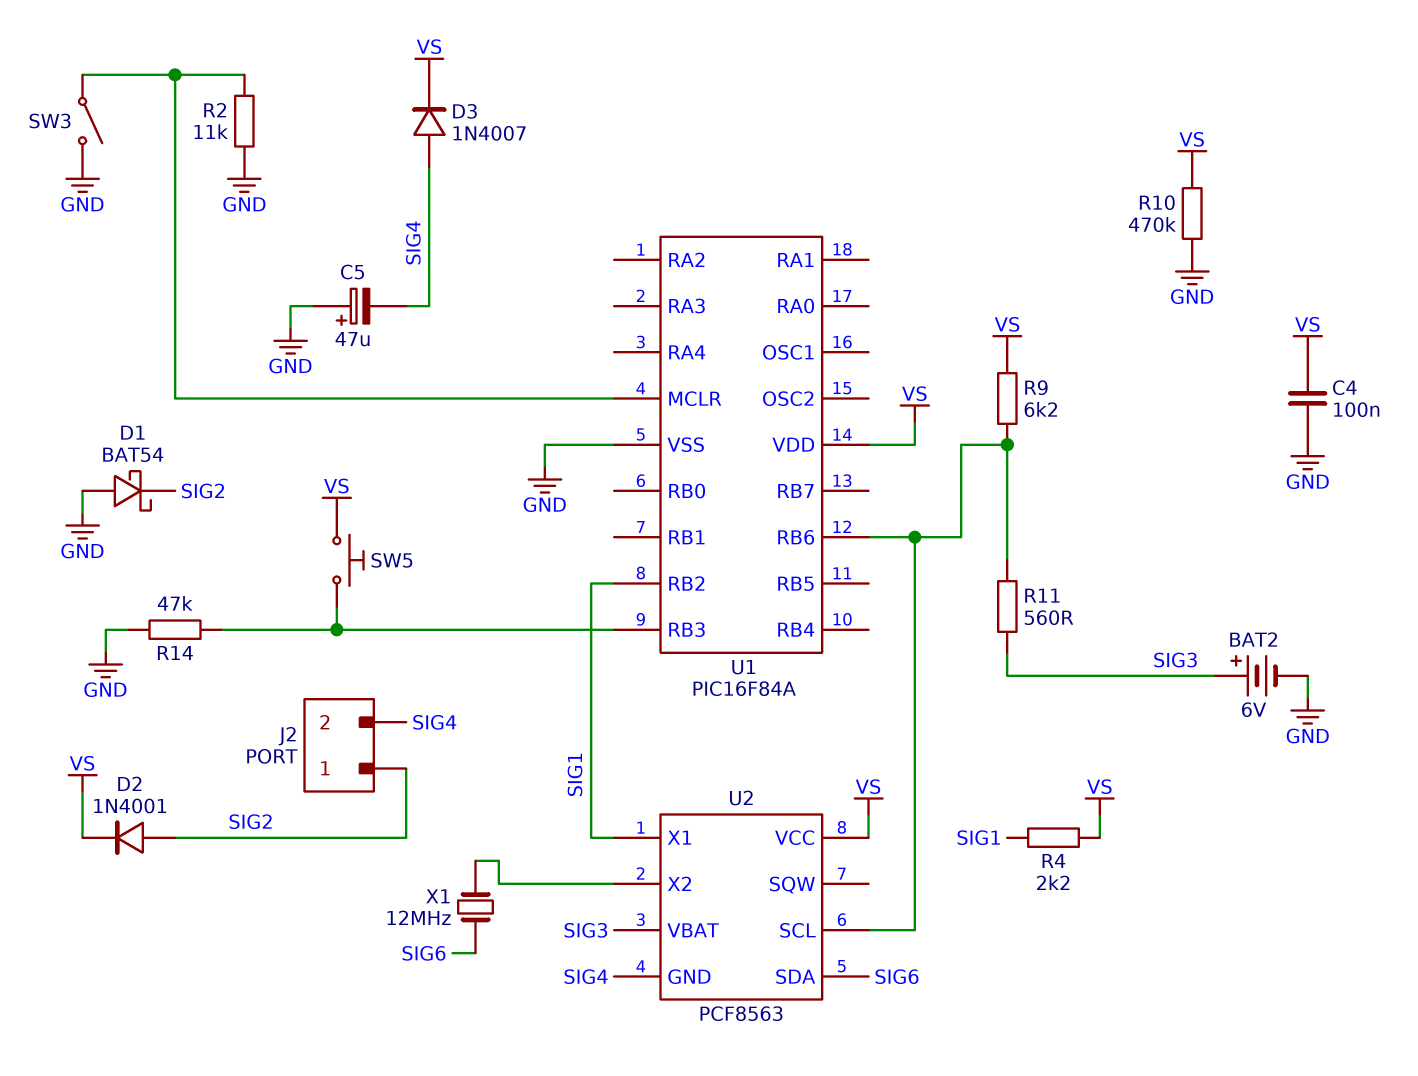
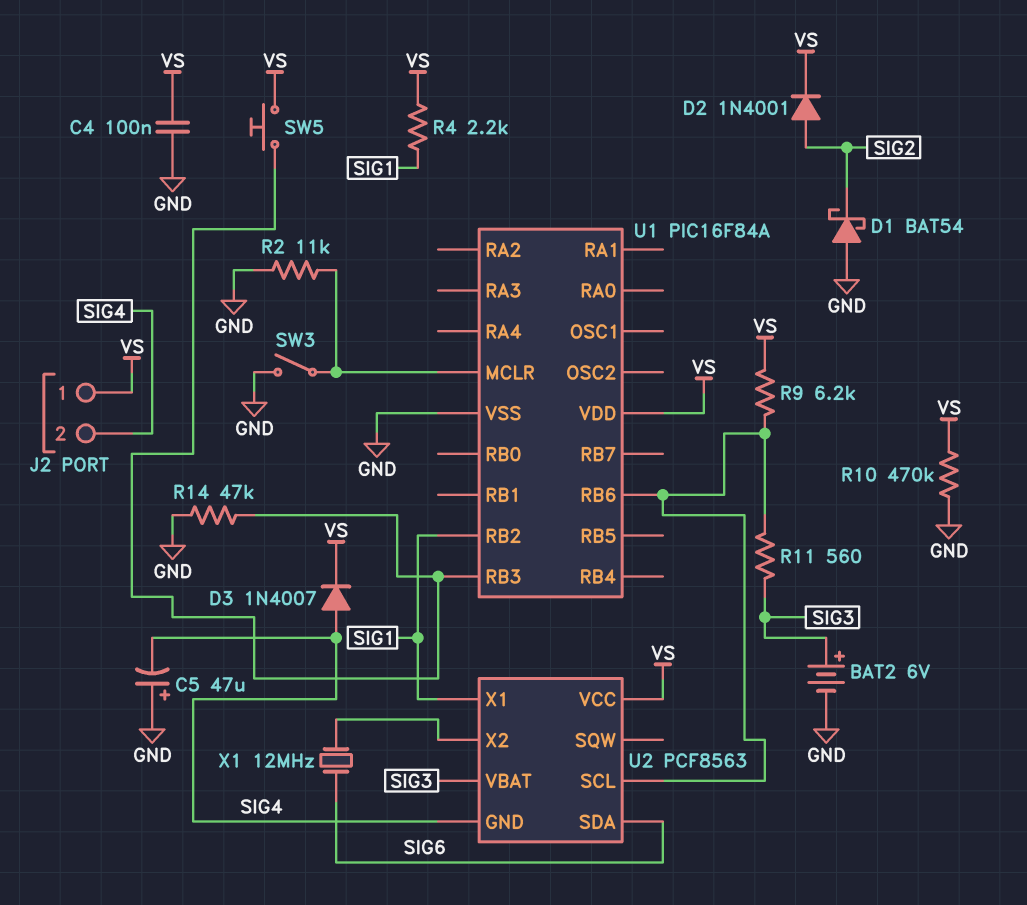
J2 pin 1: SIG2 -> VS

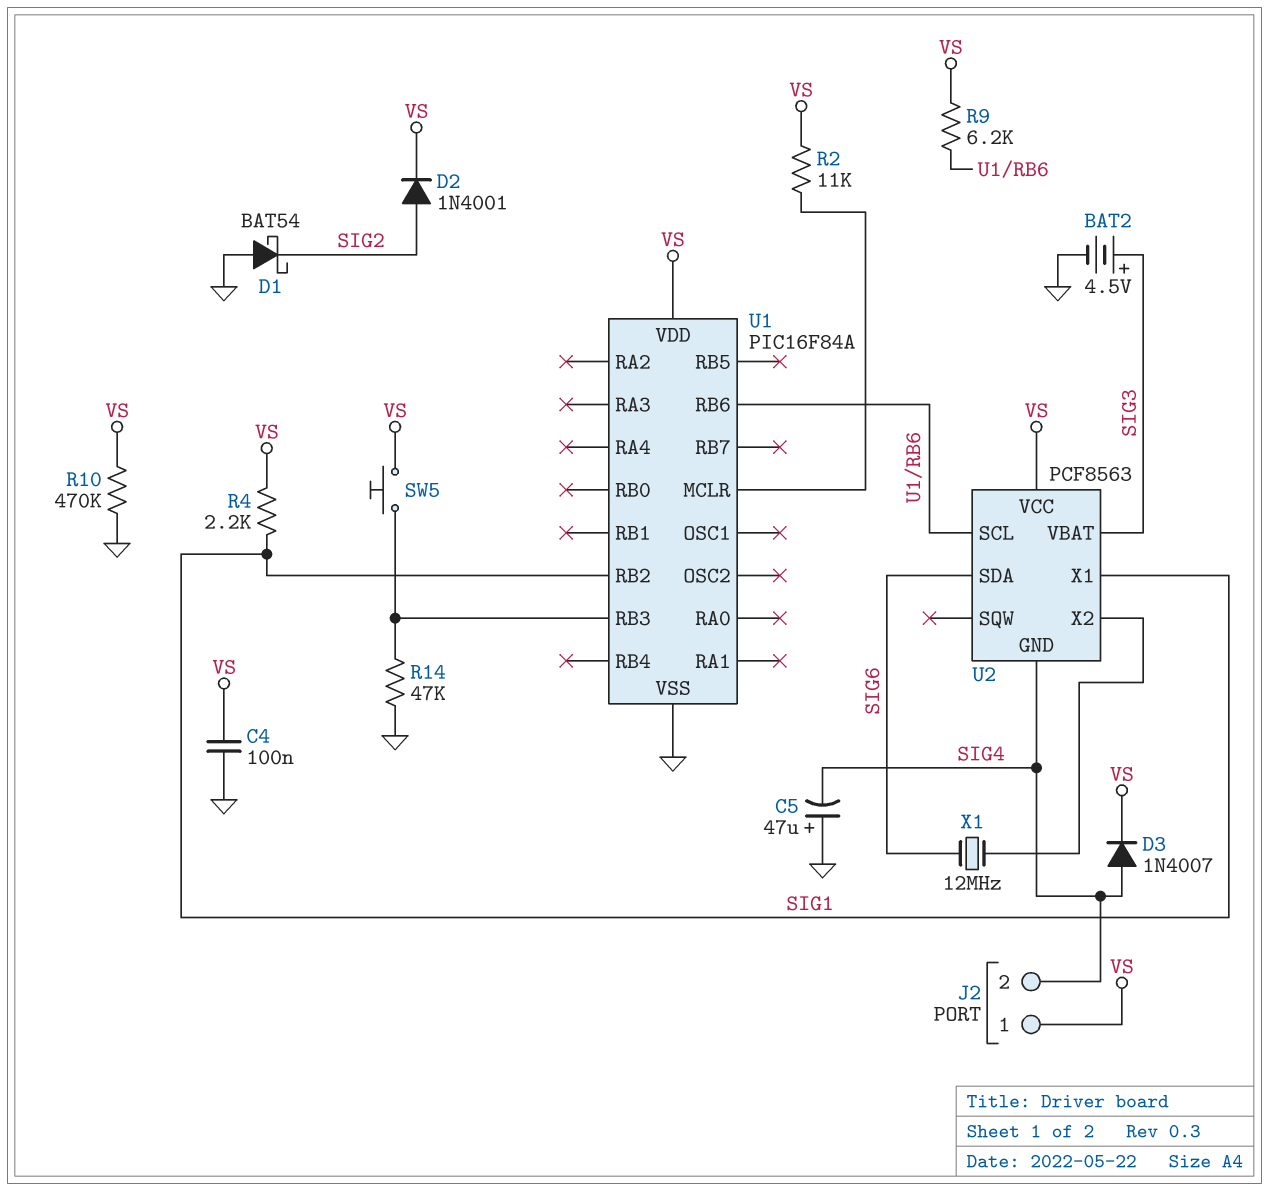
BAT2: 6V (plus SIG3, minus GND) -> 4.5V (plus SIG3, minus GND)
R2: 11k (GND, U1/MCLR) -> 11k (U1/MCLR, VS)
R11: 560 (SIG3, U1/RB6) -> none
SW3: switch (GND, U1/MCLR) -> none

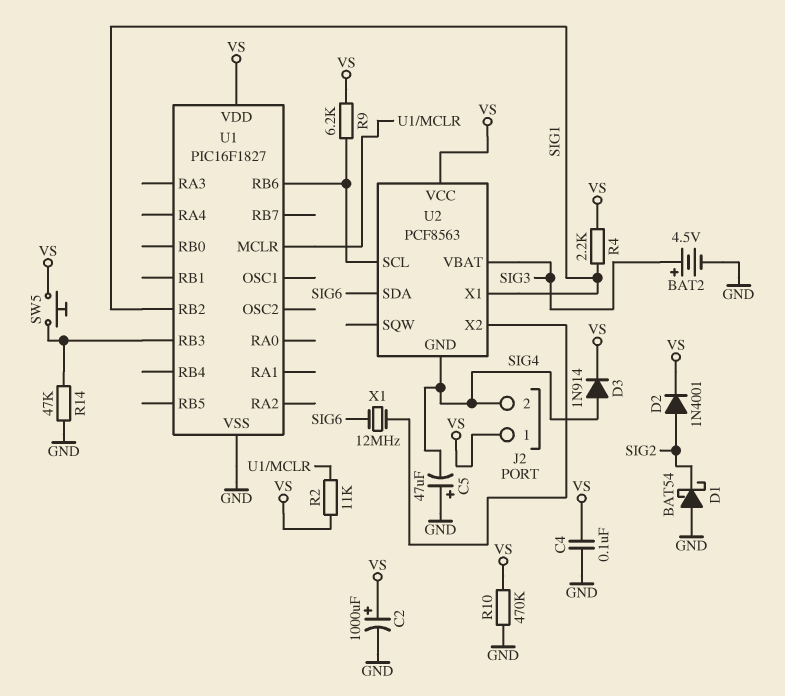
C2: none -> 1000uF (plus VS, minus GND)
D3: diode 1N4007 (A SIG4, K VS) -> diode 1N914 (A SIG4, K VS)
U1: PIC16F84A -> PIC16F1827

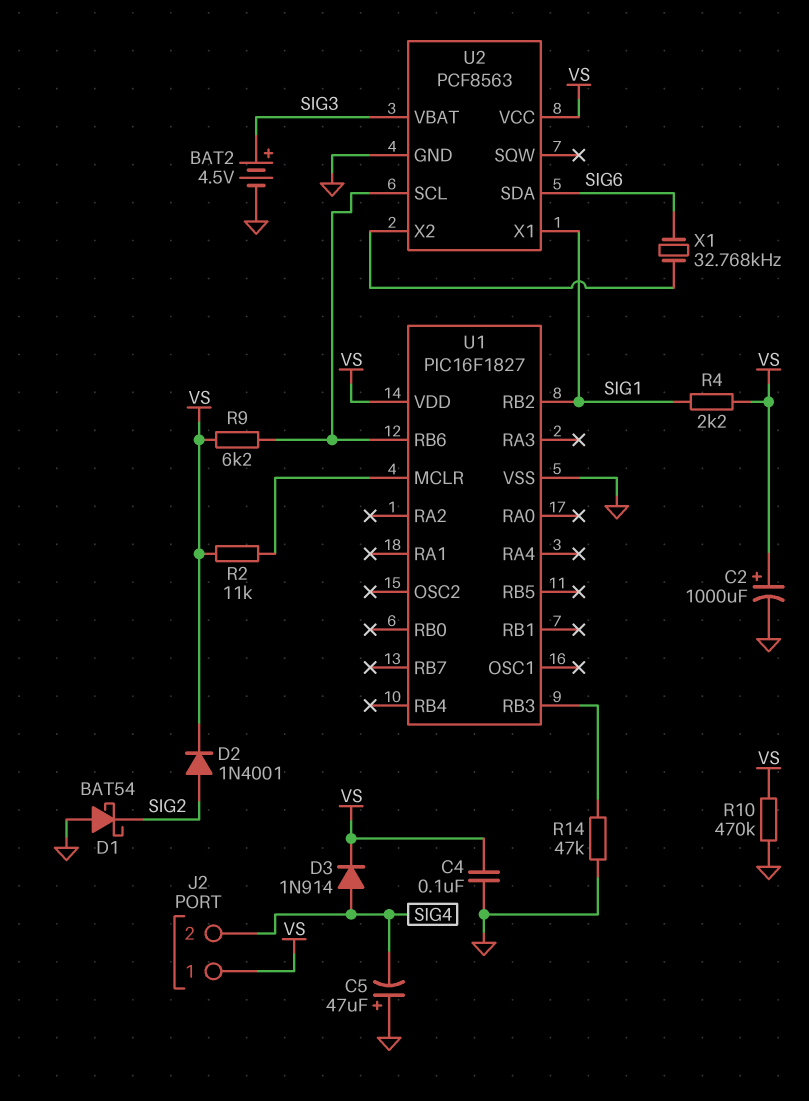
SW5: button (U1/RB3, VS) -> none
U2 pin GND: SIG4 -> GND
X1: 12MHz (SIG6, U2/X2) -> 32.768kHz (SIG6, U2/X2)

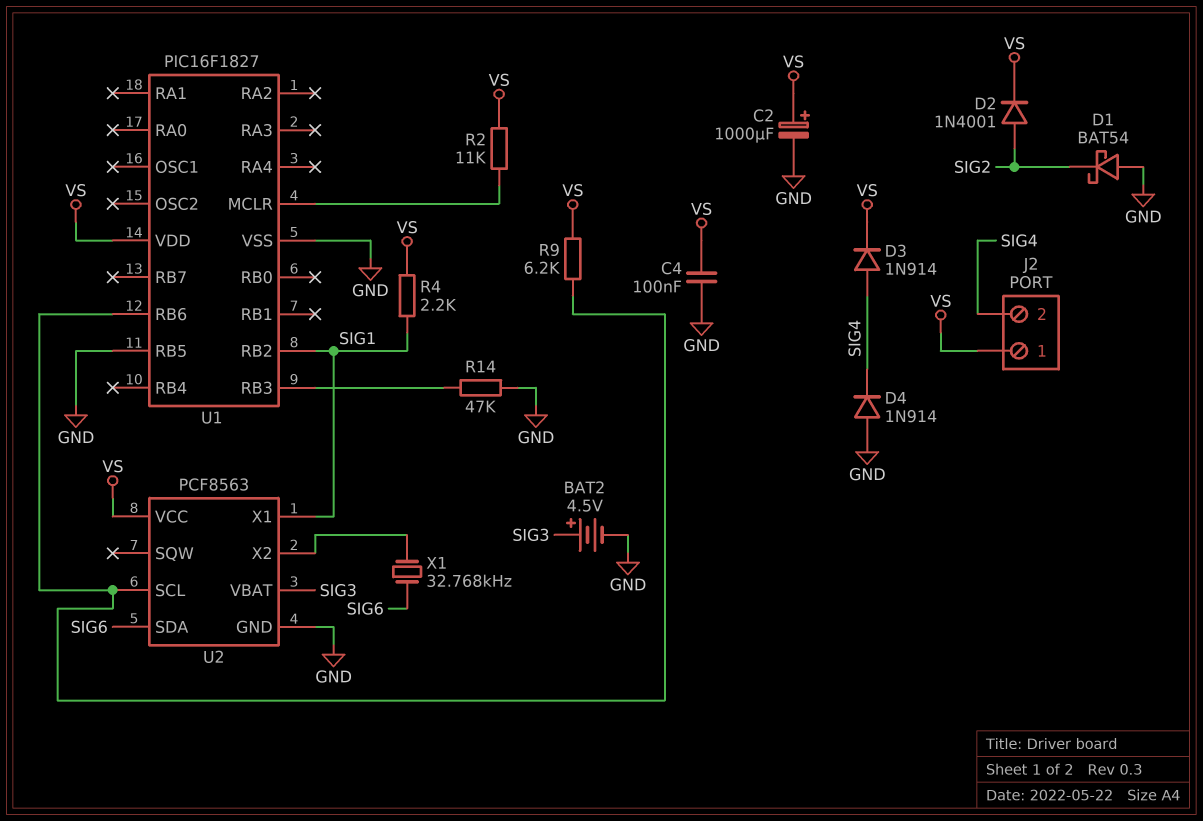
C5: 47uF (plus GND, minus SIG4) -> none
D4: none -> diode 1N914 (A GND, K SIG4)
R10: 470k (GND, VS) -> none
U1 pin RB5: none -> GND

